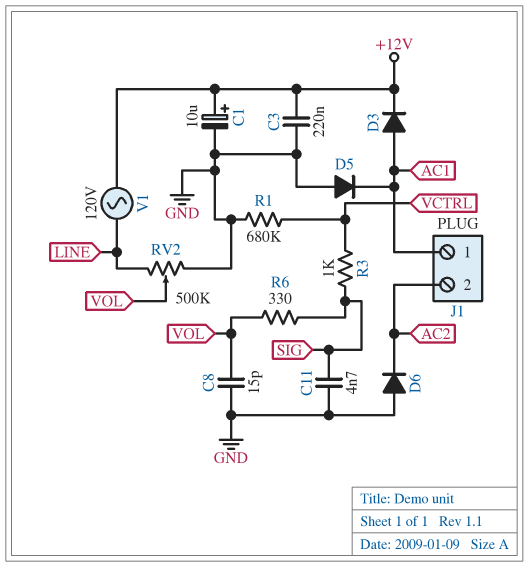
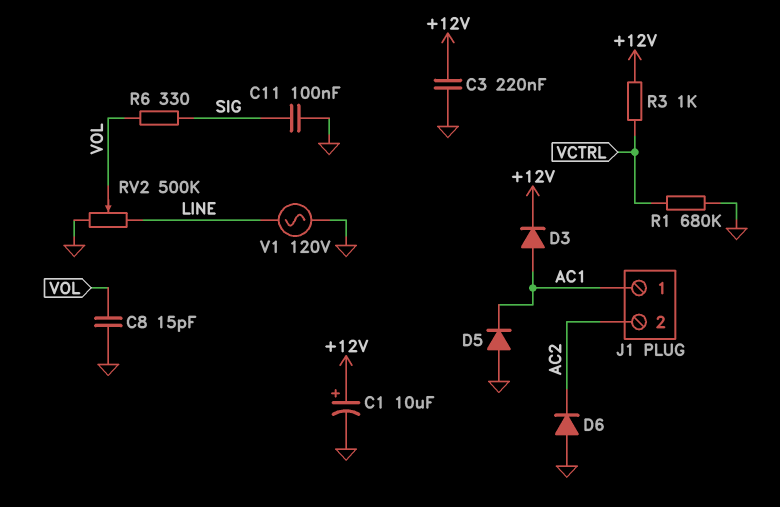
C11: 4.7nF (GND, SIG) -> 100nF (GND, SIG)
R3: 1k (SIG, VCTRL) -> 1k (+12V, VCTRL)
V1: AC 120V (+12V, LINE) -> AC 120V (GND, LINE)

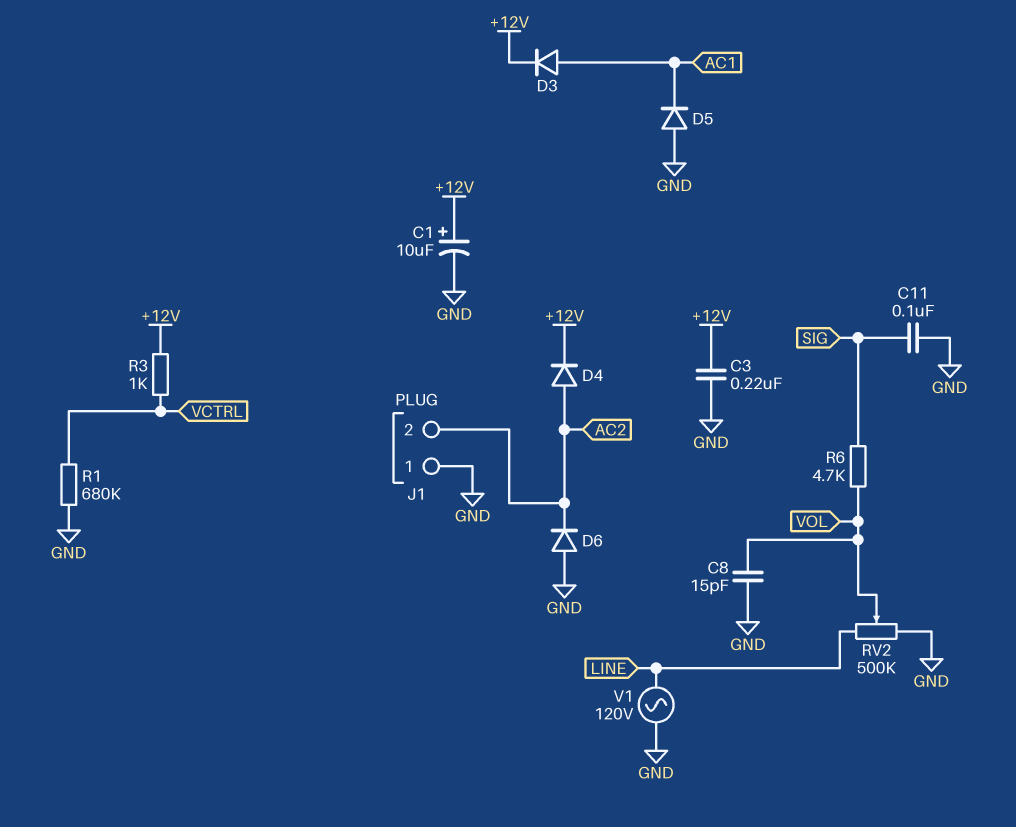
D4: none -> diode (A AC2, K +12V)
J1 pin 1: AC1 -> GND
R6: 330 (SIG, VOL) -> 4.7k (SIG, VOL)

